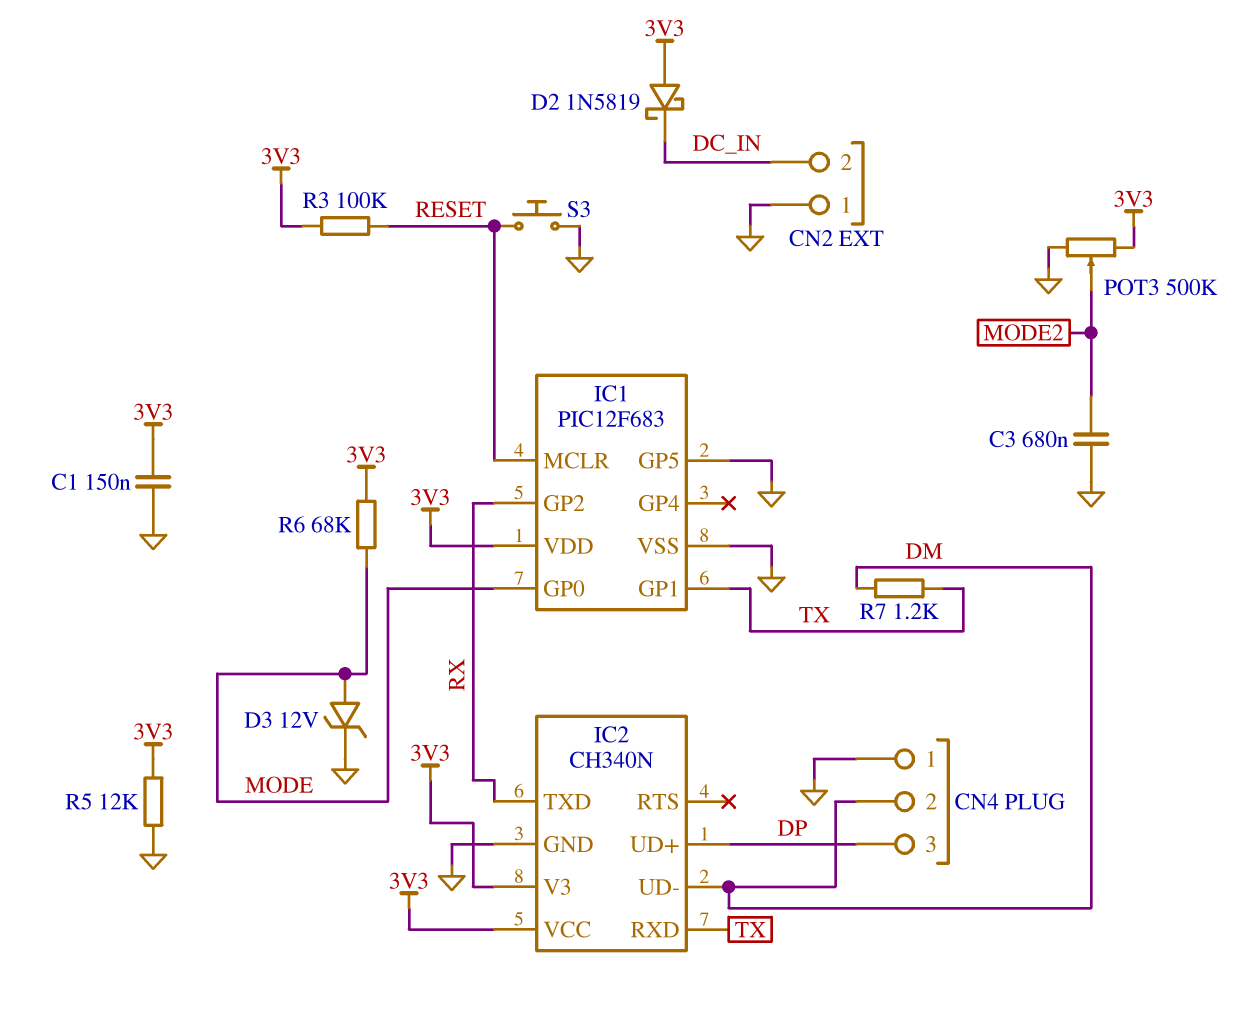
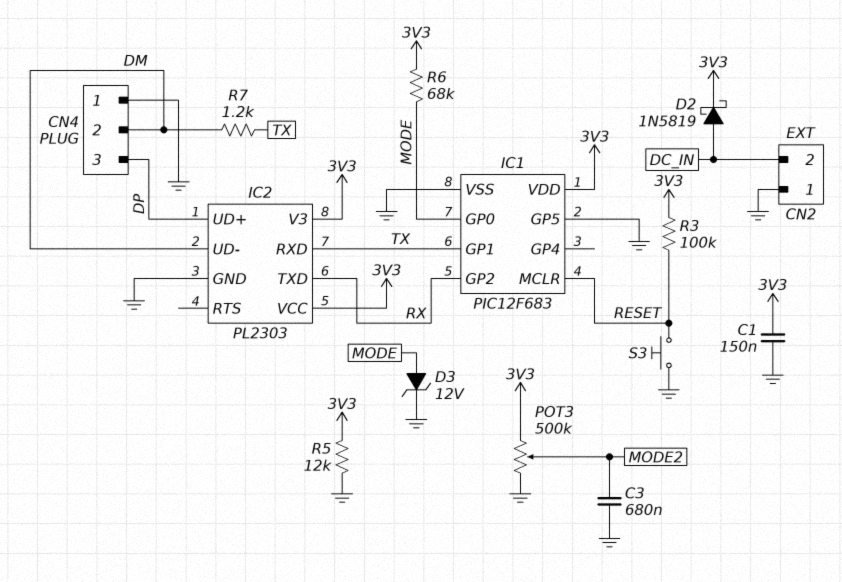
D2: schottky 1N5819 (A 3V3, K DC_IN) -> schottky 1N5819 (A DC_IN, K 3V3)
IC2: CH340N -> PL2303

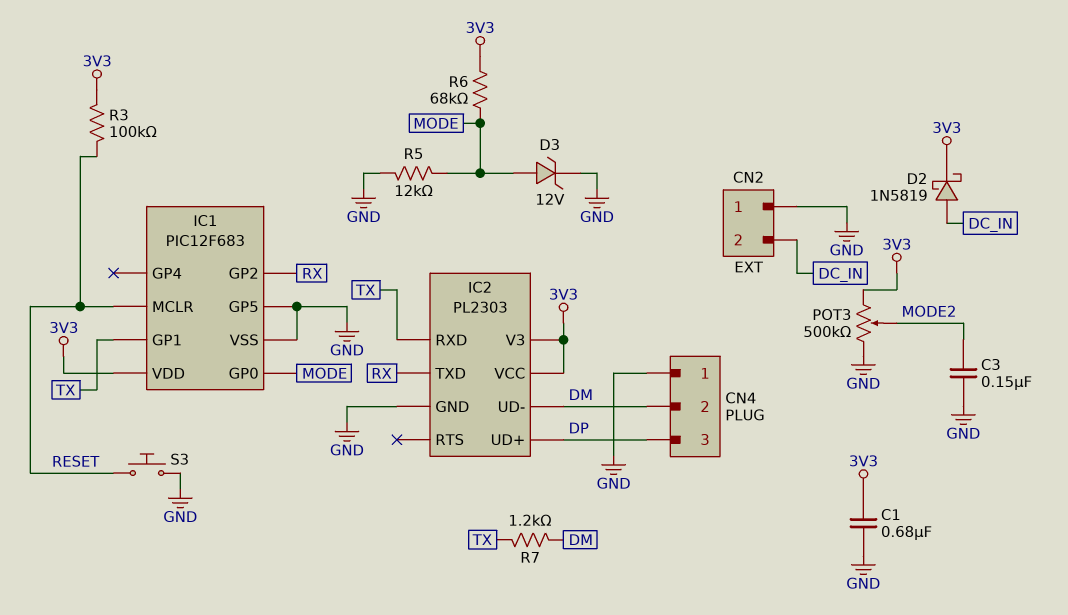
C1: 150nF (3V3, GND) -> 680nF (3V3, GND)
C3: 680nF (GND, MODE2) -> 150nF (GND, MODE2)
R5: 12k (3V3, GND) -> 12k (GND, MODE)

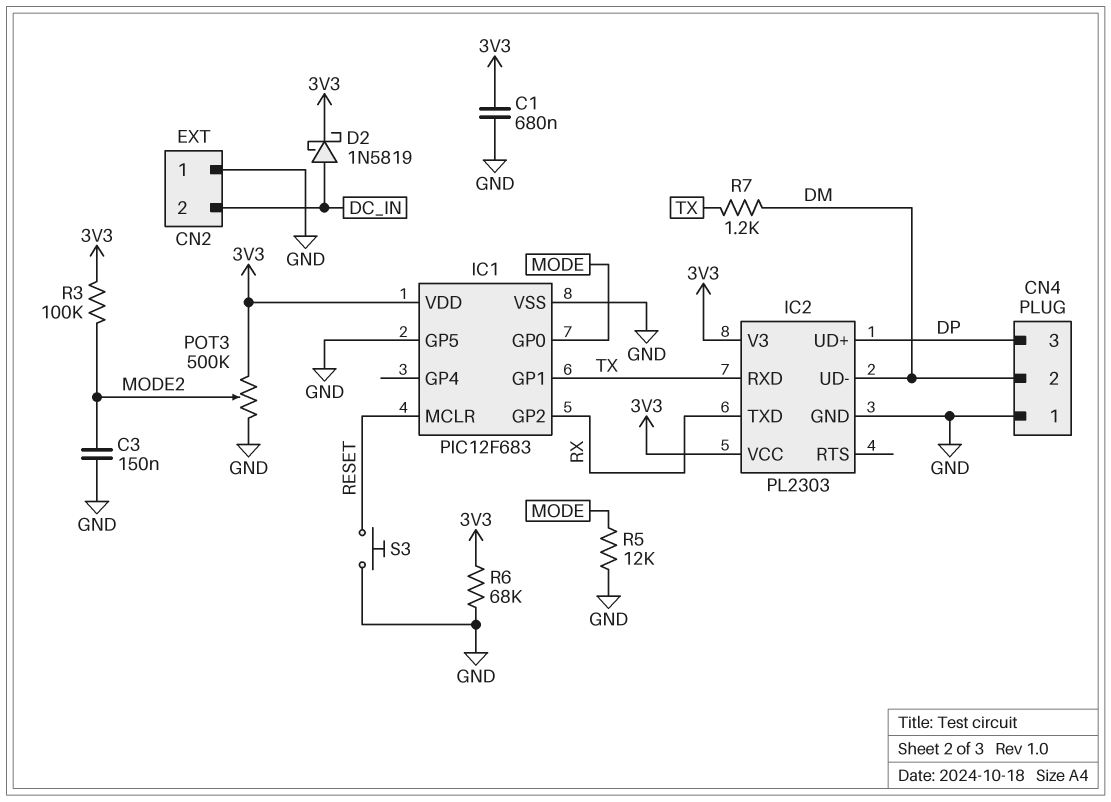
D3: zener 12V (A MODE, K GND) -> none
R3: 100k (3V3, RESET) -> 100k (3V3, MODE2)
R6: 68k (3V3, MODE) -> 68k (3V3, GND)

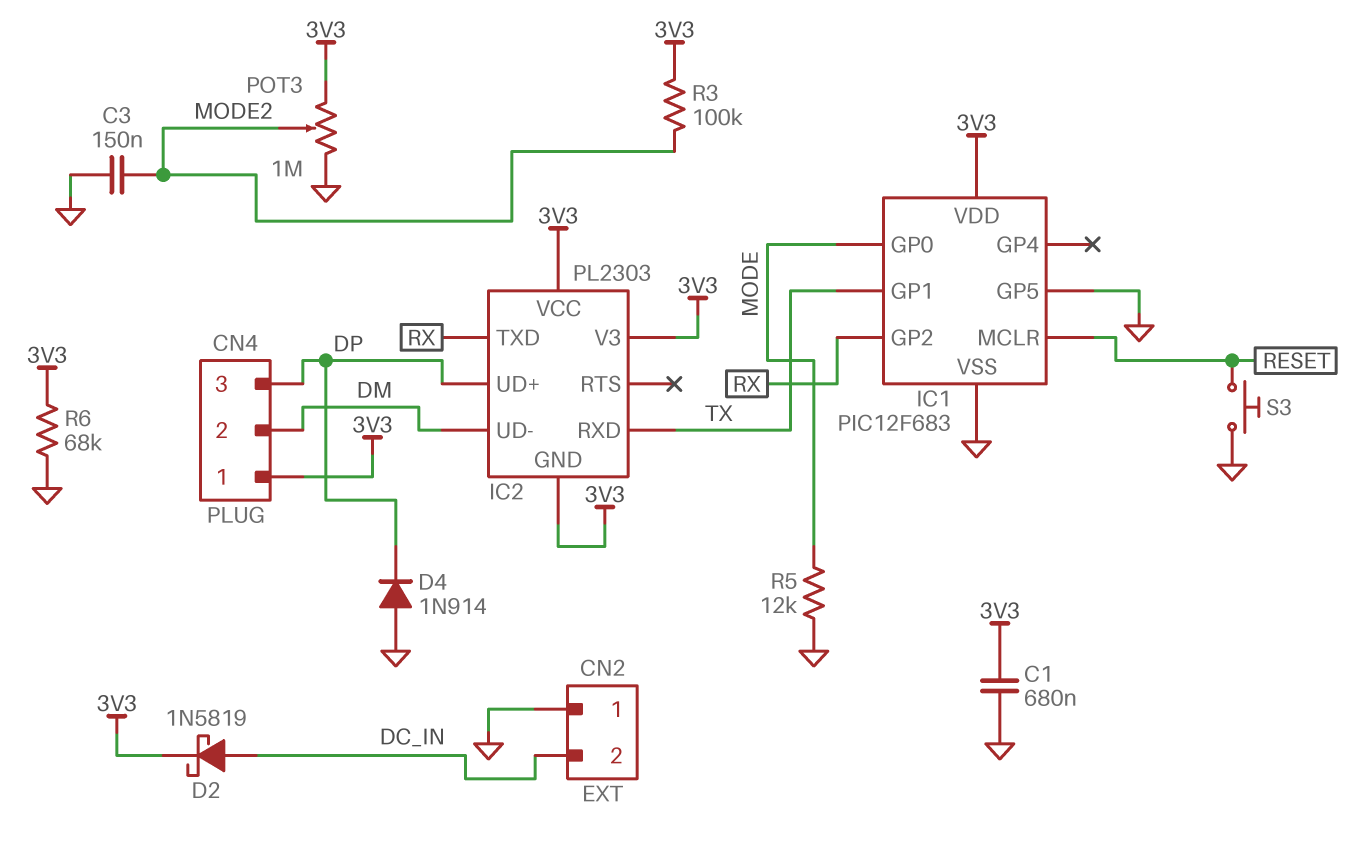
CN4 pin 1: GND -> 3V3
D4: none -> diode 1N914 (A GND, K DP)
IC2 pin GND: GND -> 3V3
POT3: 500k (3V3, GND, wiper MODE2) -> 1M (3V3, GND, wiper MODE2)
R7: 1.2k (DM, TX) -> none

